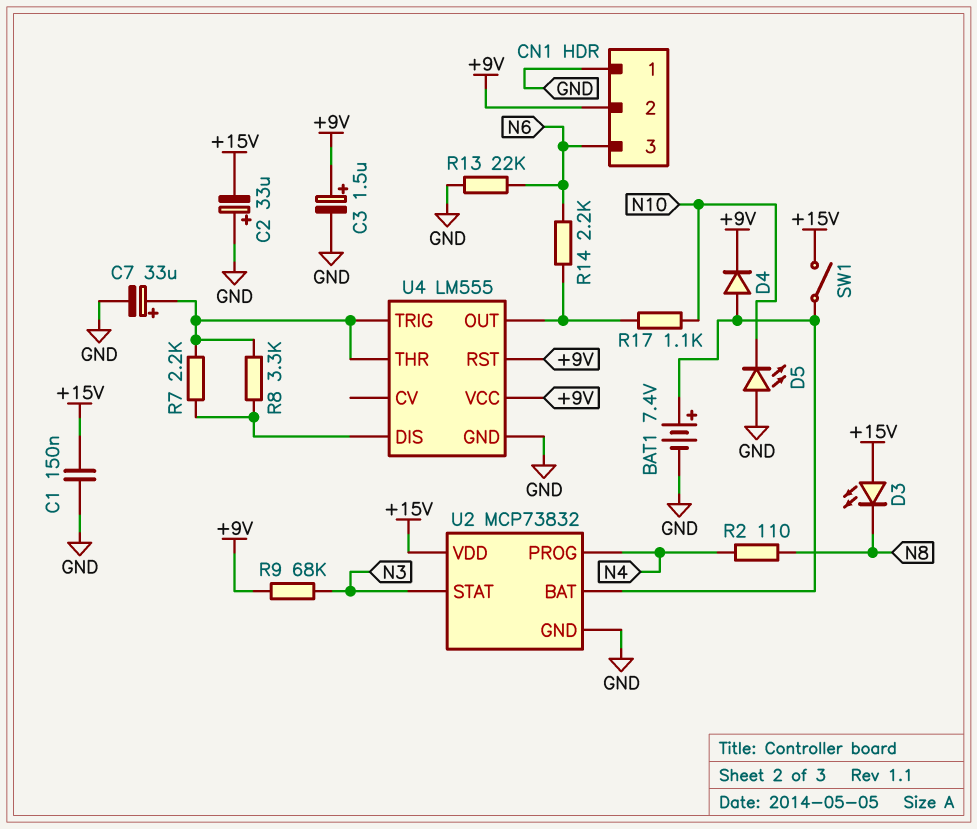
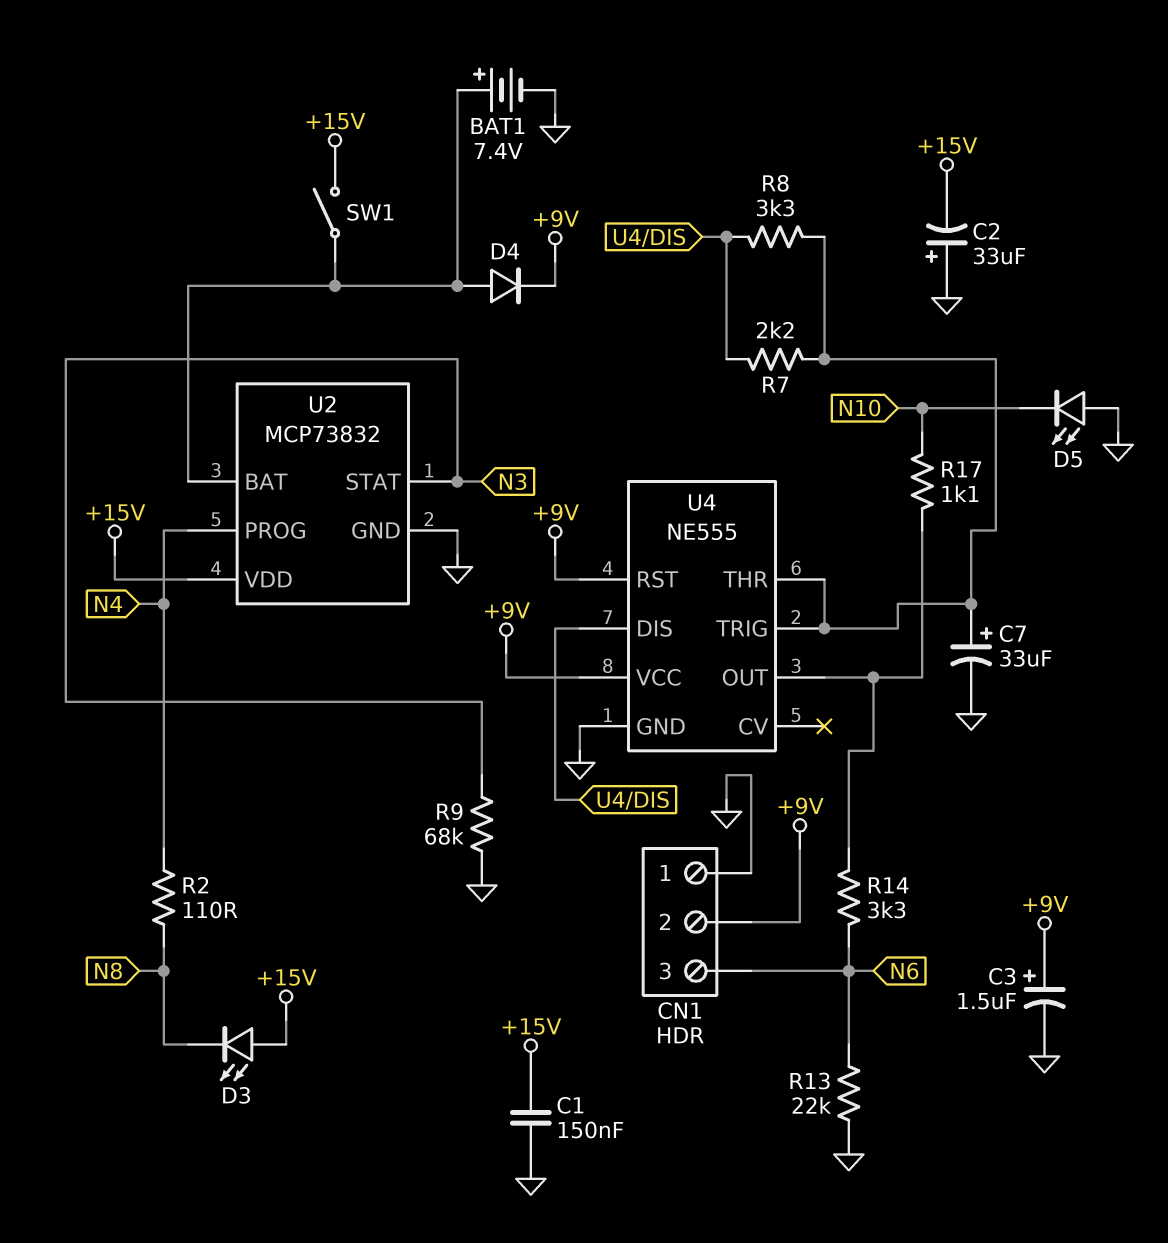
R9: 68k (+9V, N3) -> 68k (GND, N3)
R14: 2.2k (N6, U4/OUT) -> 3.3k (N6, U4/OUT)
U4: LM555 -> NE555

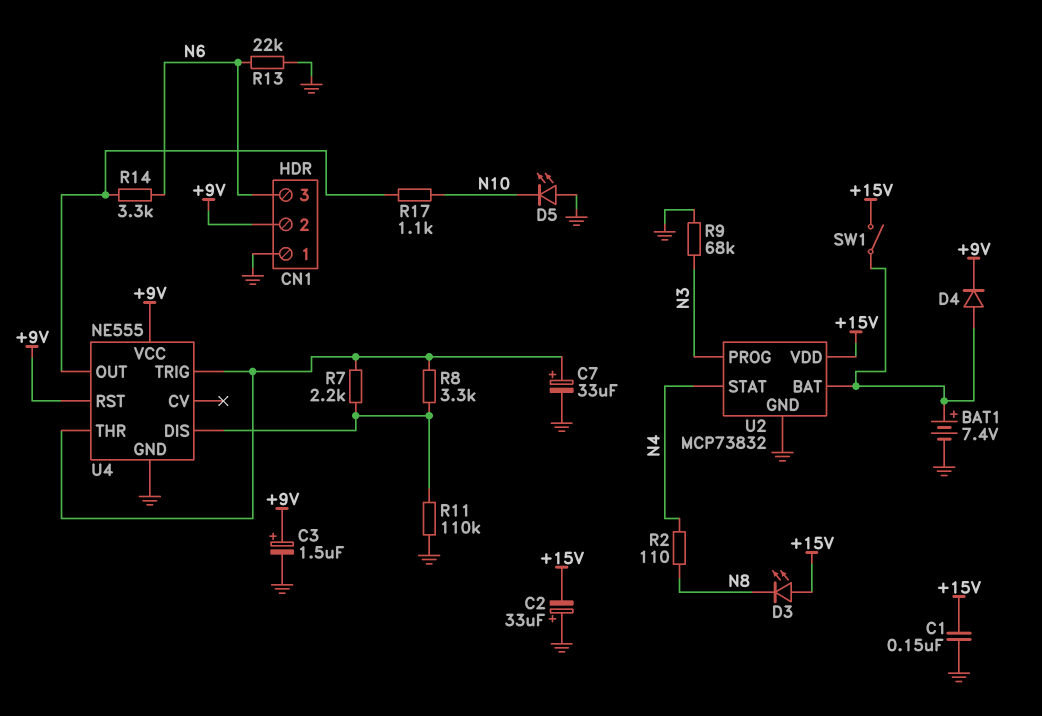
R11: none -> 110k (GND, U4/DIS)
U2 pin PROG: N4 -> N3
U2 pin STAT: N3 -> N4

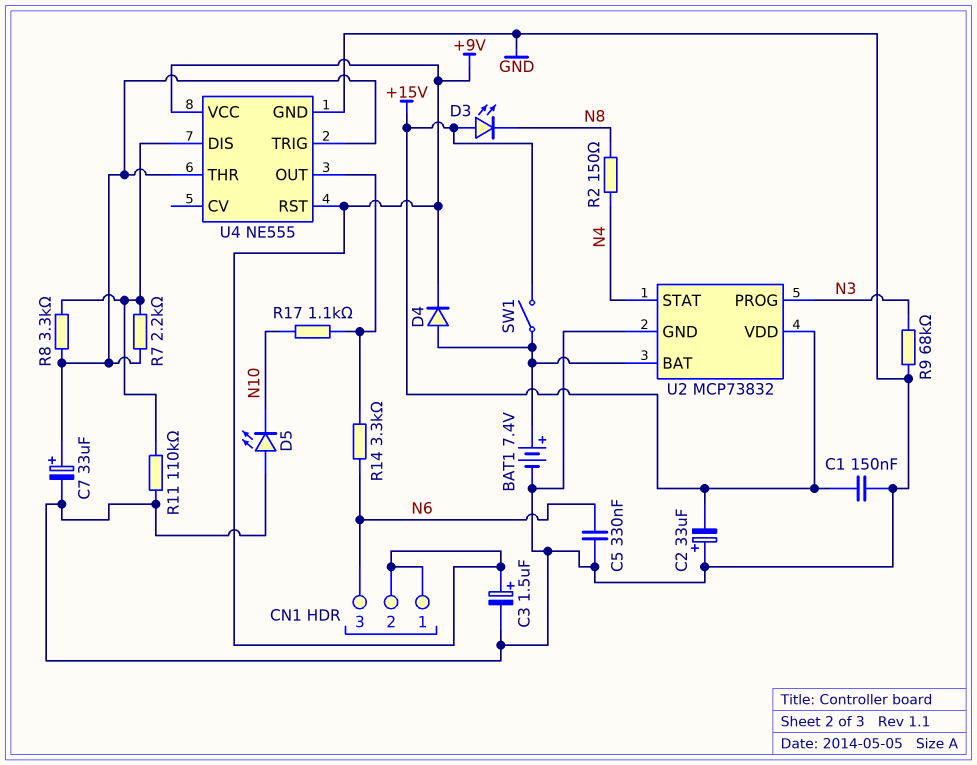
C5: none -> 330nF (GND, N6)
CN1 pin 1: GND -> +9V
R2: 110 (N4, N8) -> 150 (N4, N8)
R13: 22k (GND, N6) -> none

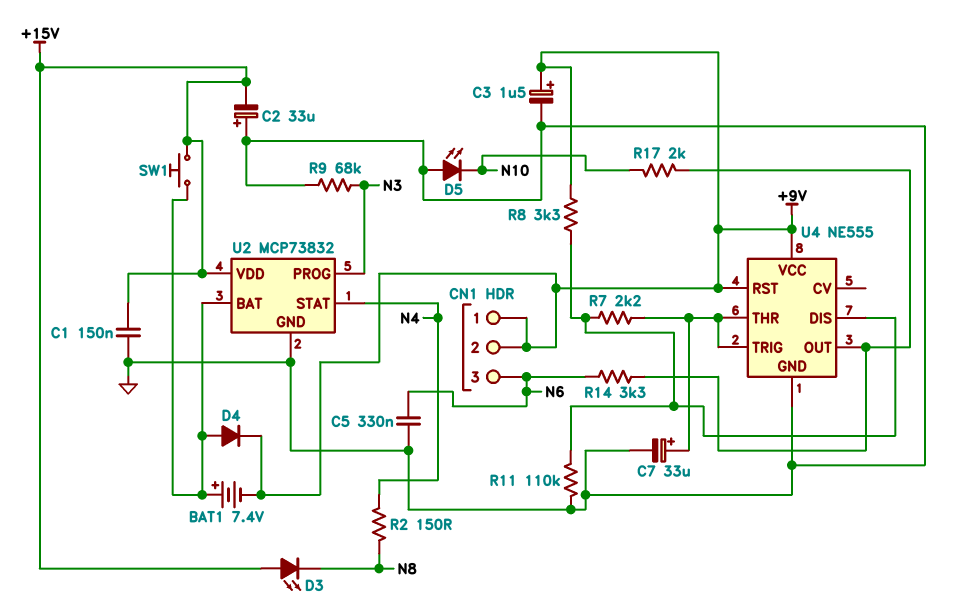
BAT1: 7.4V (plus U2/BAT, minus GND) -> 7.4V (plus U2/BAT, minus +9V)
R8: 3.3k (U4/DIS, U4/THR) -> 3.3k (+9V, U4/DIS)
R17: 1.1k (N10, U4/OUT) -> 2k (N10, U4/OUT)
SW1: switch (+15V, U2/BAT) -> button (+15V, U2/BAT)

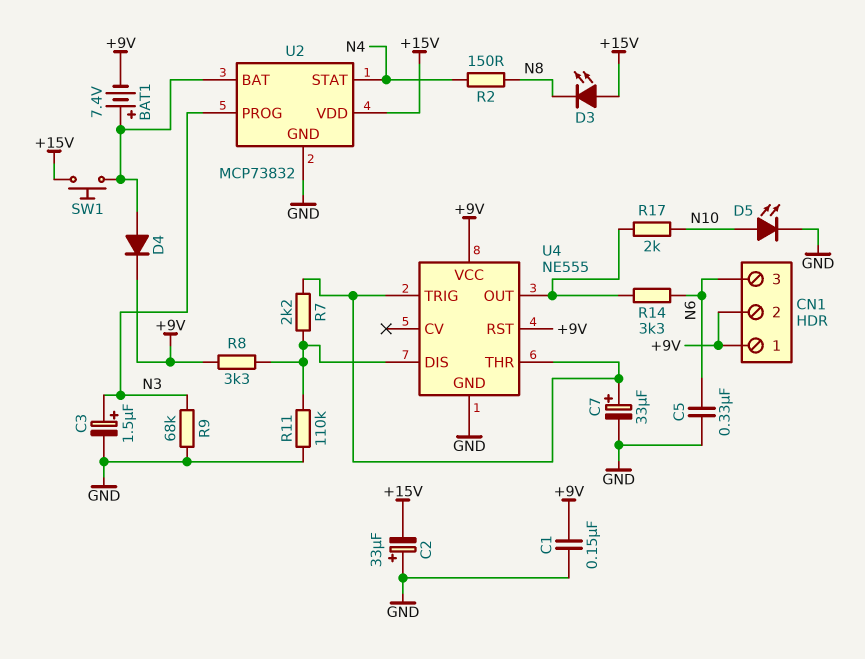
C1: 150nF (+15V, GND) -> 150nF (+9V, GND)
C3: 1.5uF (plus +9V, minus GND) -> 1.5uF (plus N3, minus GND)
D5: LED (A GND, K N10) -> LED (A N10, K GND)

